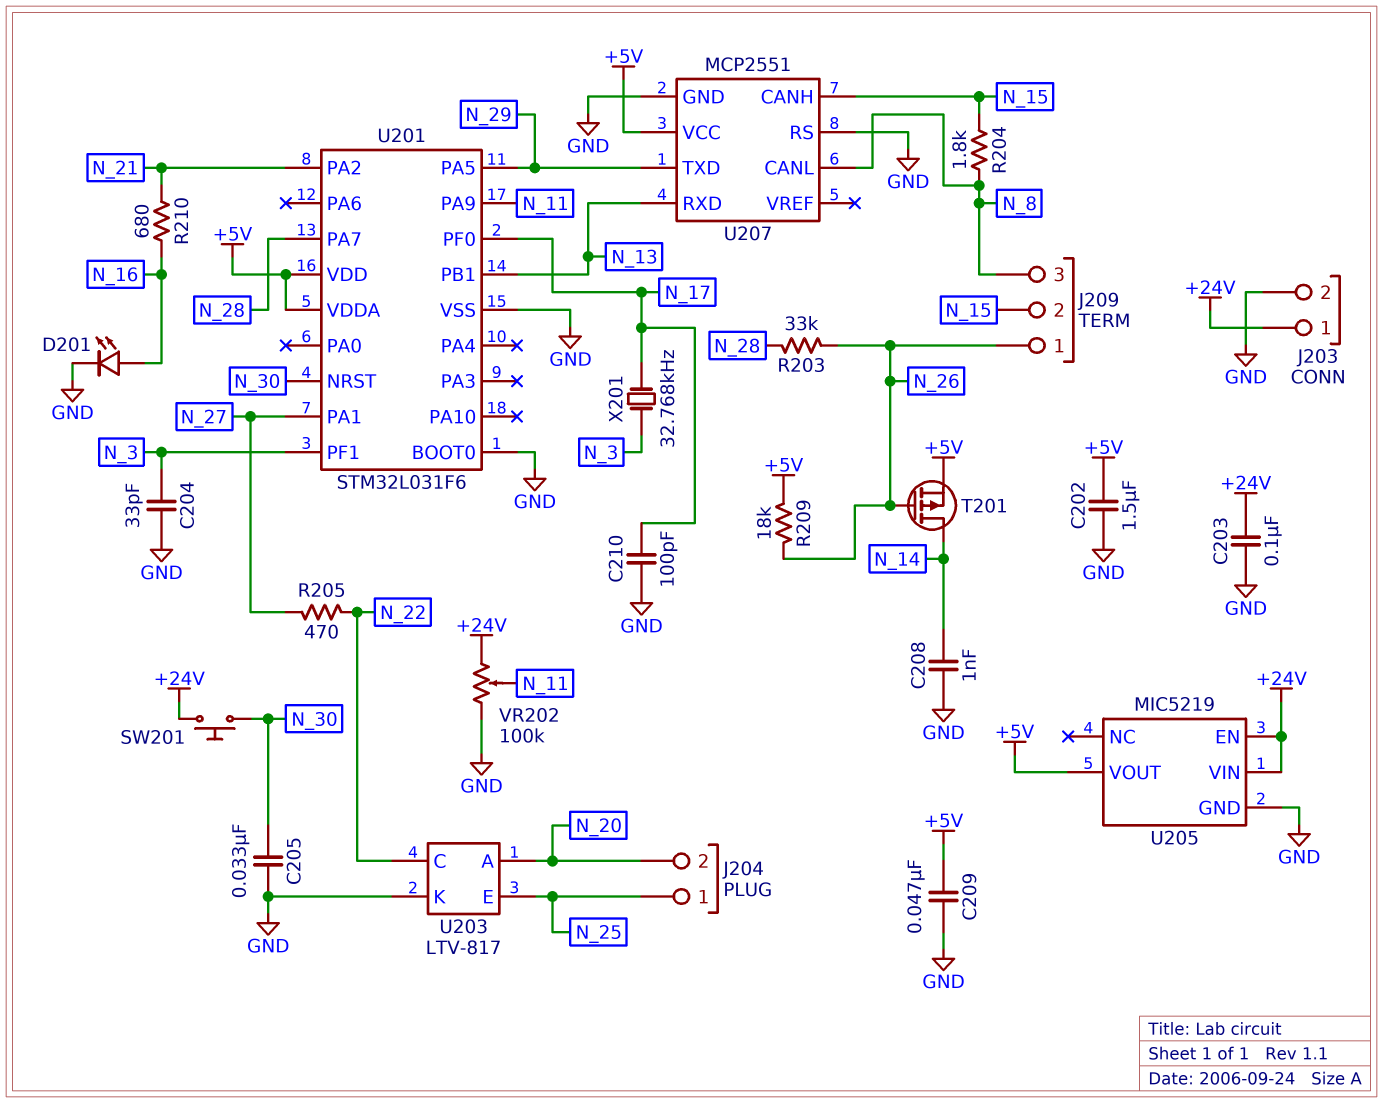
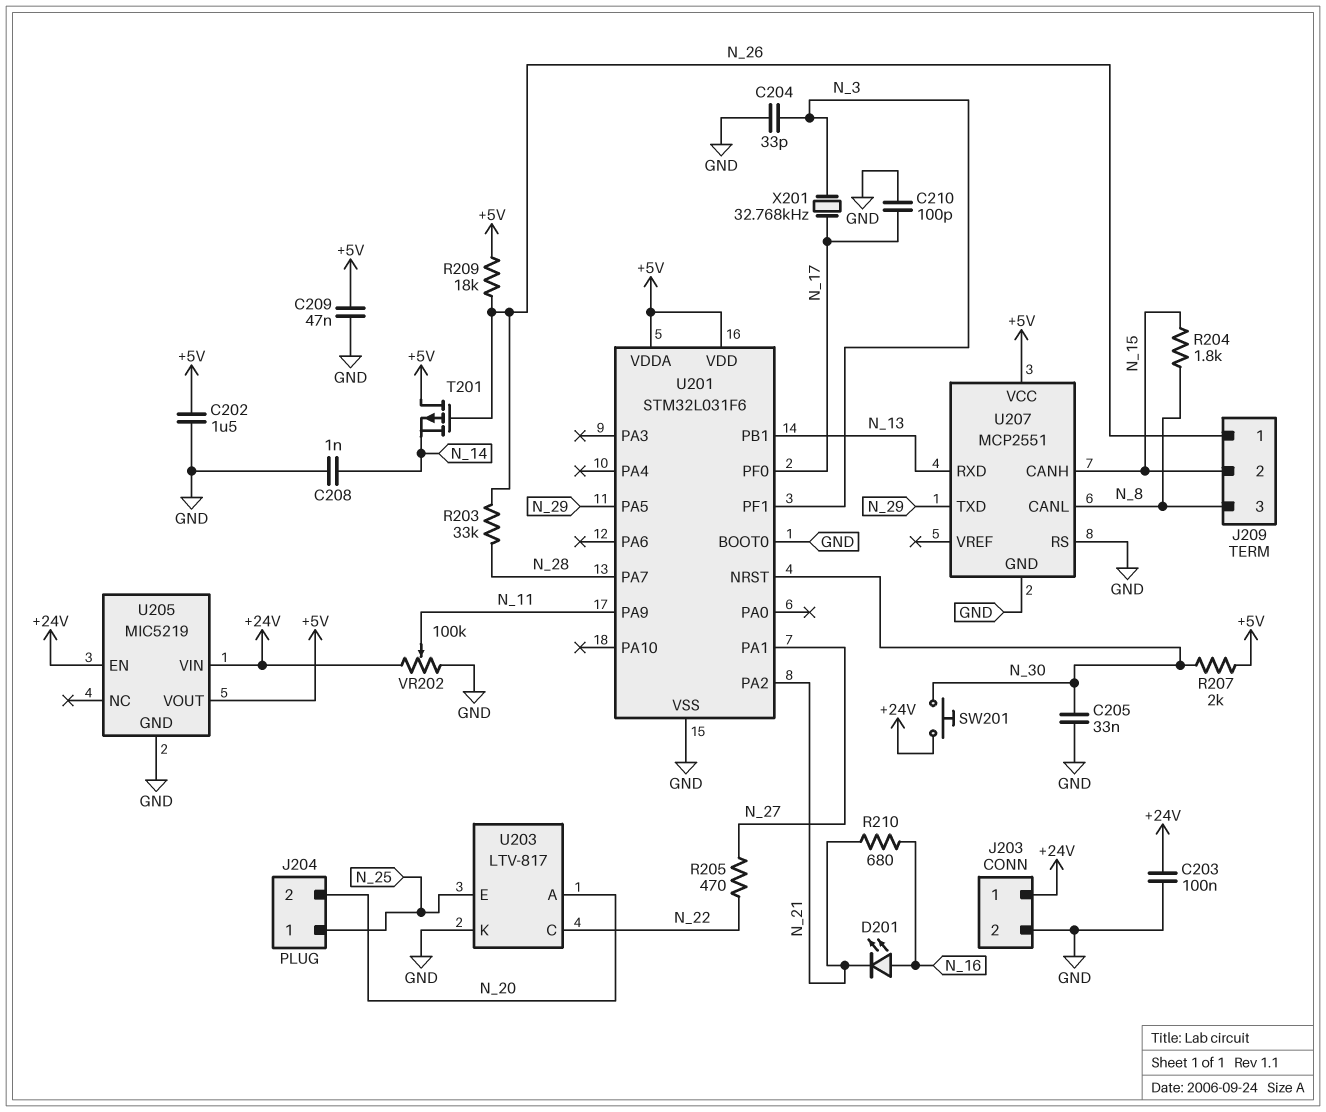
D201: LED (A N_16, K GND) -> LED (A N_16, K N_21)
R207: none -> 2k (+5V, N_30)
T201: PMOS (G N_26, D N_14, S +5V) -> PMOS (G N_26, D +5V, S N_14)

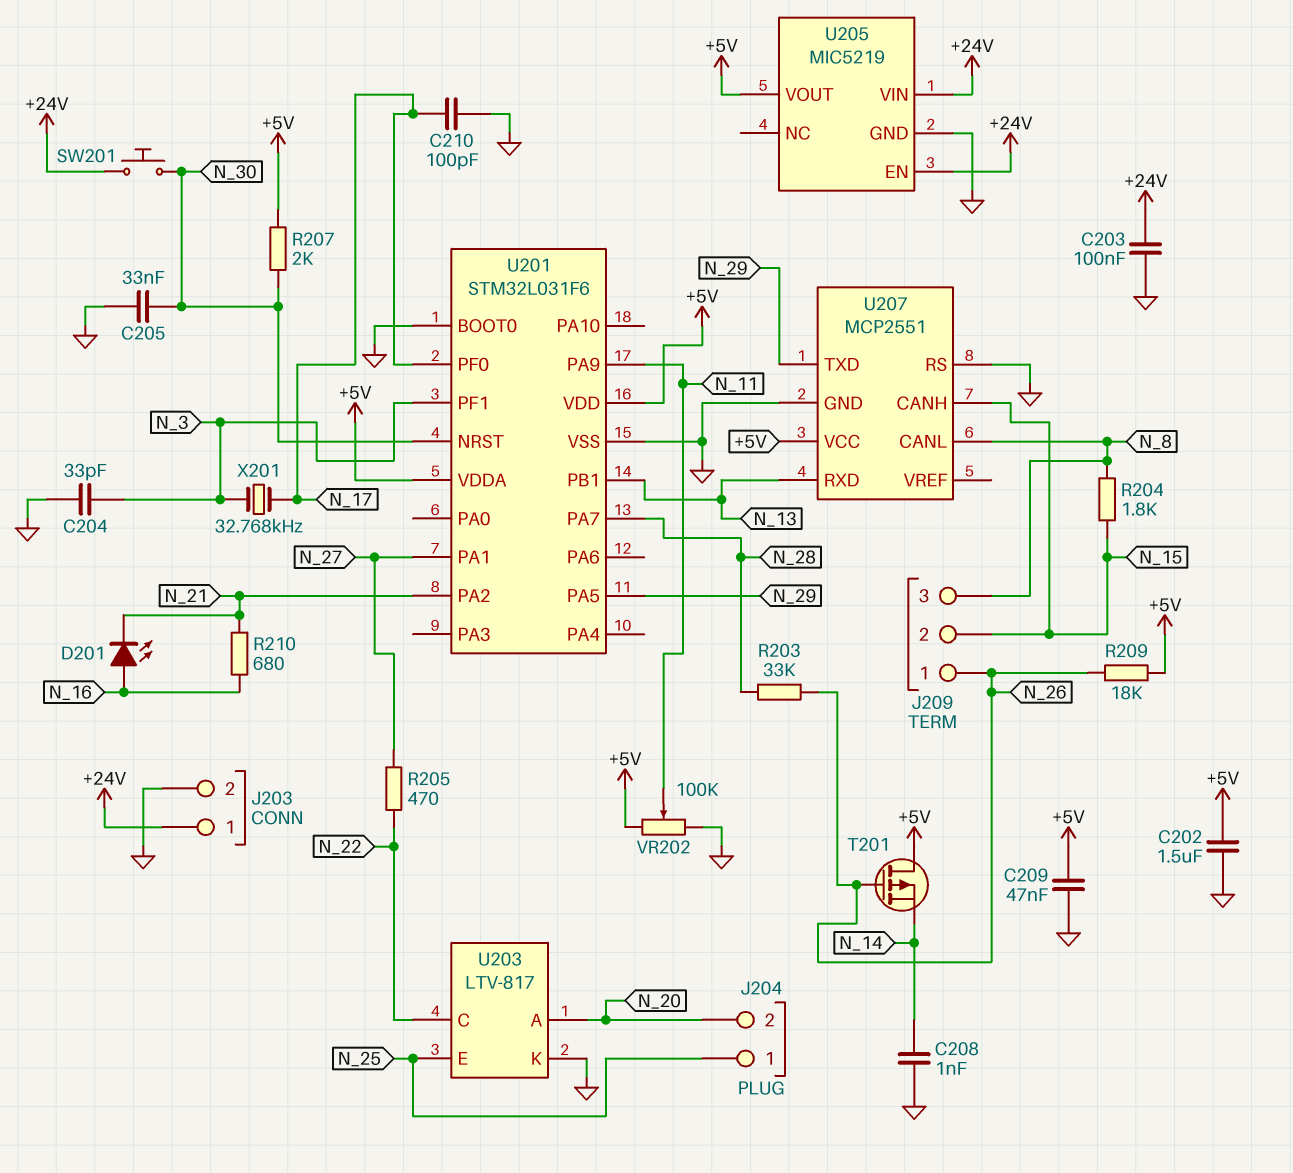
VR202: 100k (+24V, GND, wiper N_11) -> 100k (+5V, GND, wiper N_11)

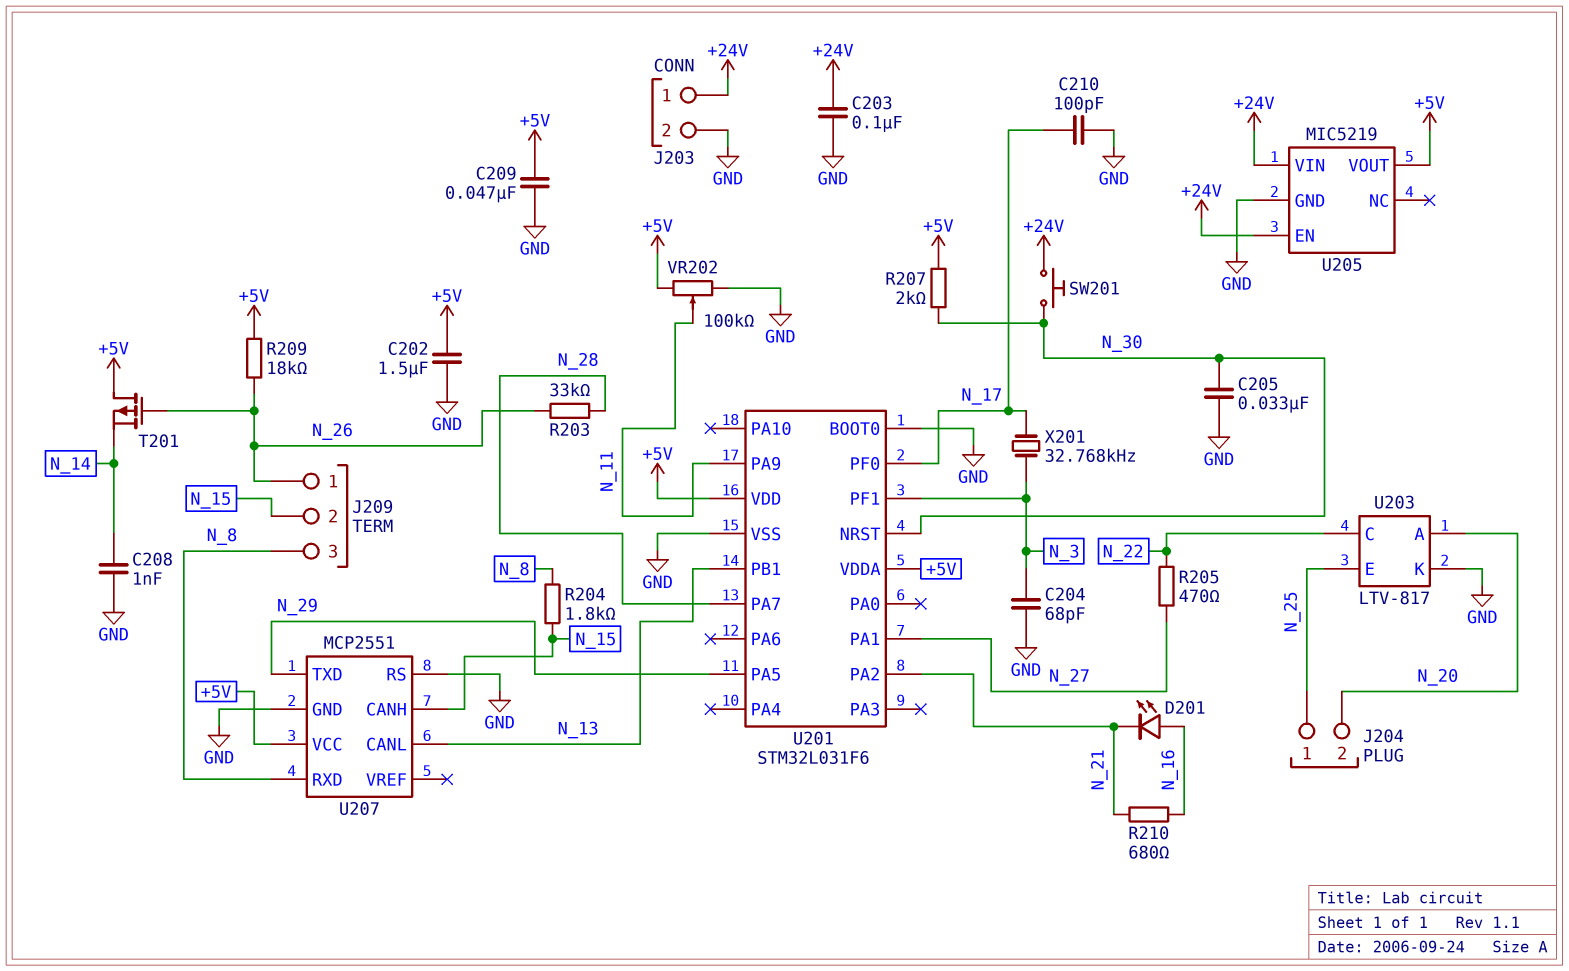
C204: 33pF (GND, N_3) -> 68pF (GND, N_3)
U207 pin CANL: N_8 -> N_13
U207 pin RXD: N_13 -> N_8

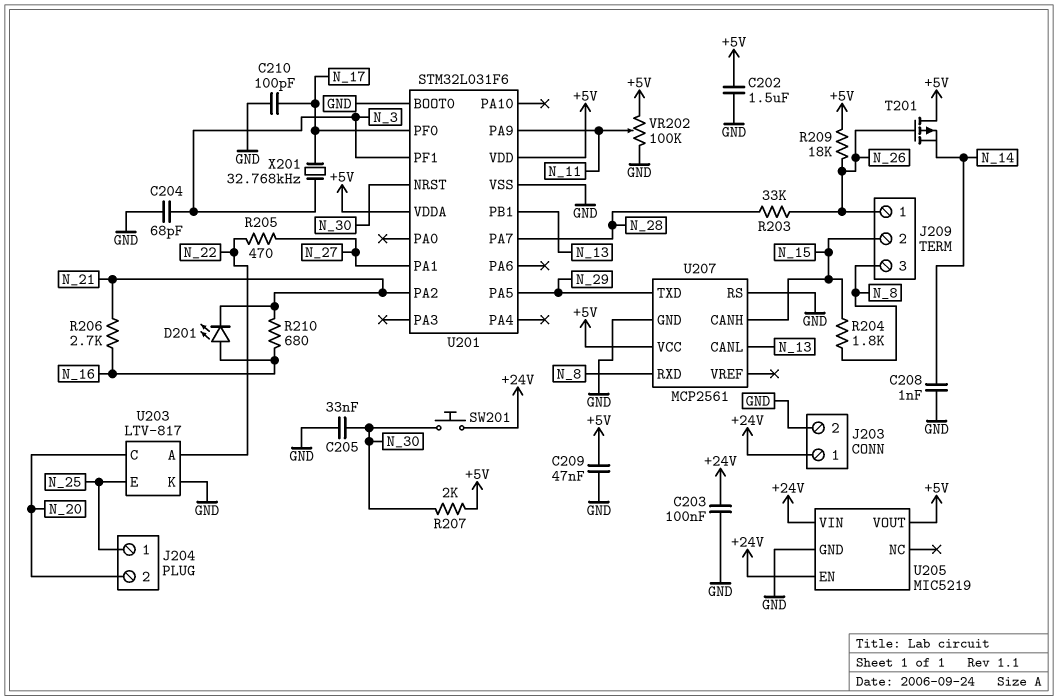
R206: none -> 2.7k (N_16, N_21)
U203 pin A: N_20 -> N_22
U203 pin C: N_22 -> N_20
U207: MCP2551 -> MCP2561

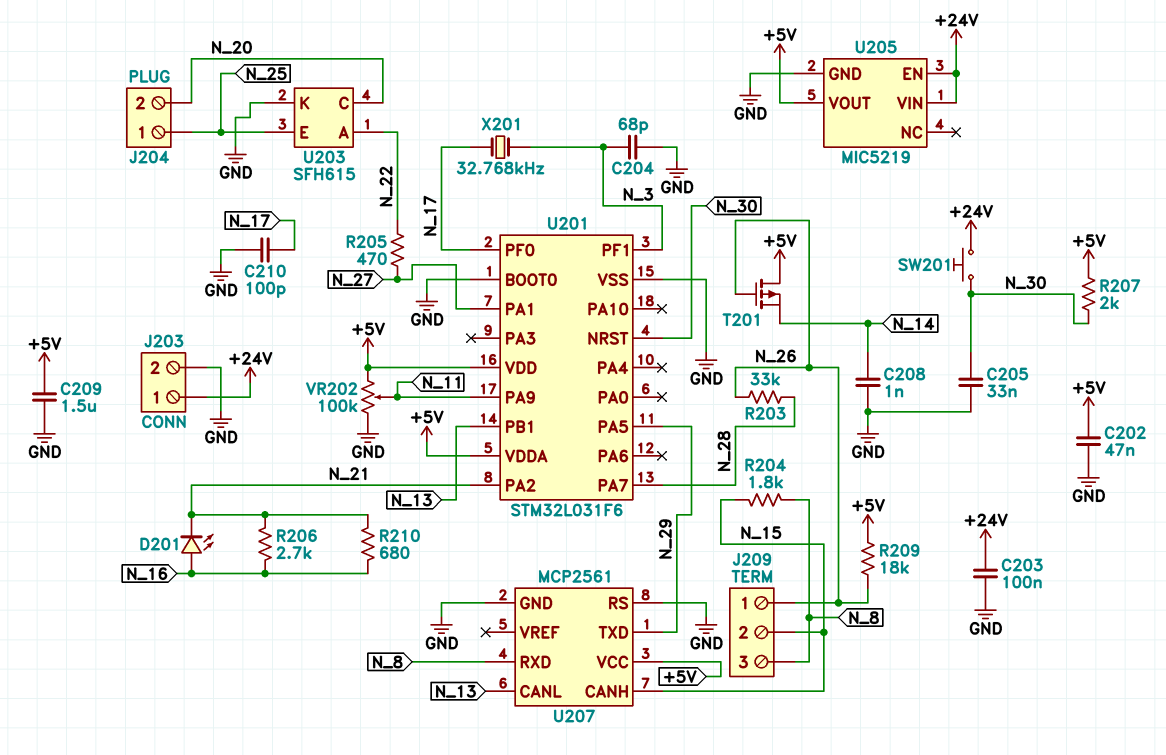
C202: 1.5uF (+5V, GND) -> 47nF (+5V, GND)
C209: 47nF (+5V, GND) -> 1.5uF (+5V, GND)
U203: LTV-817 -> SFH615

